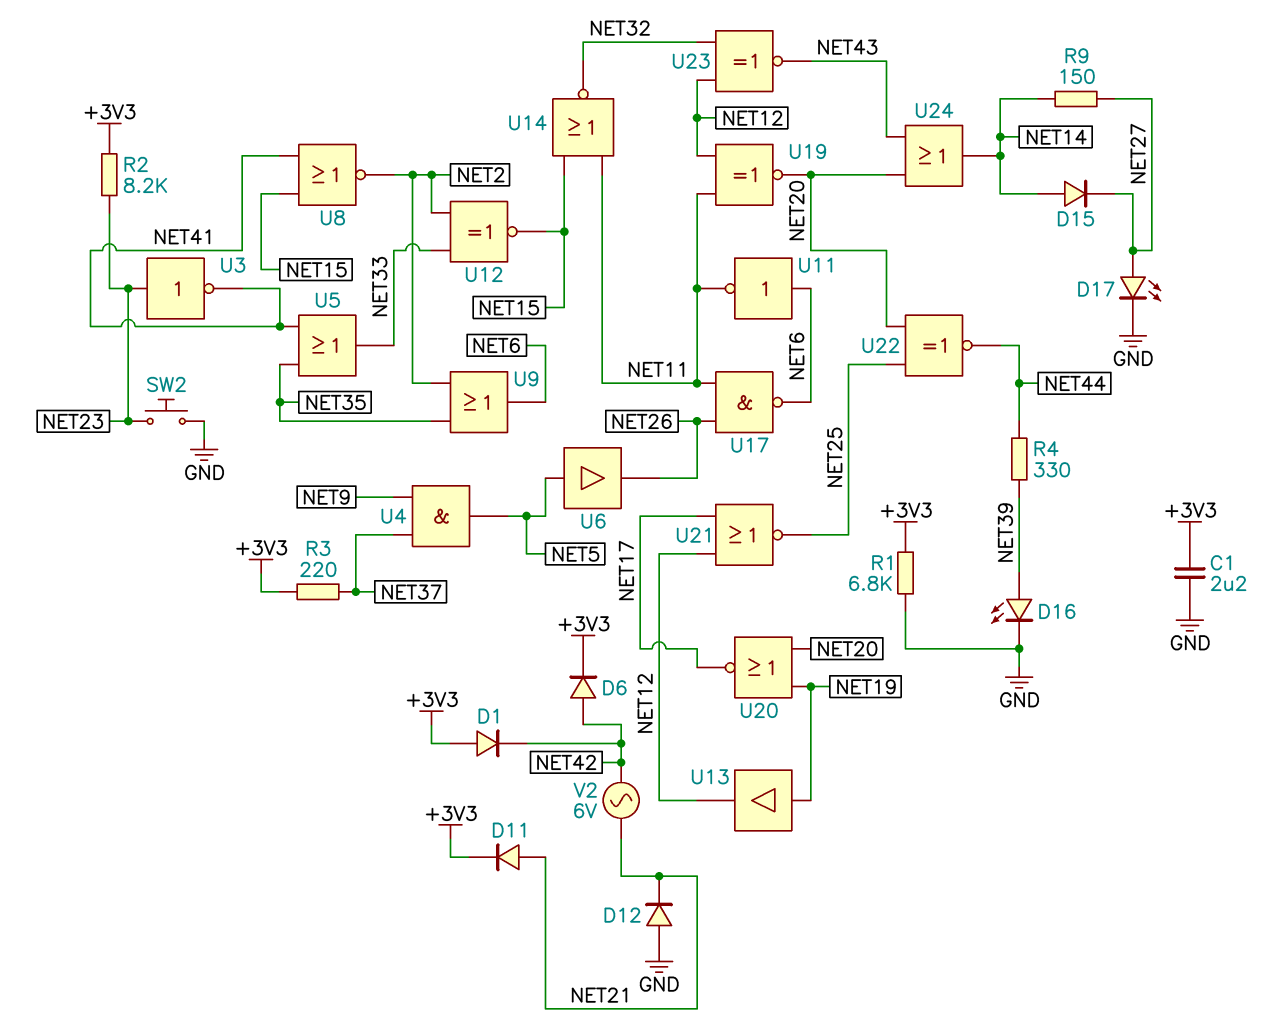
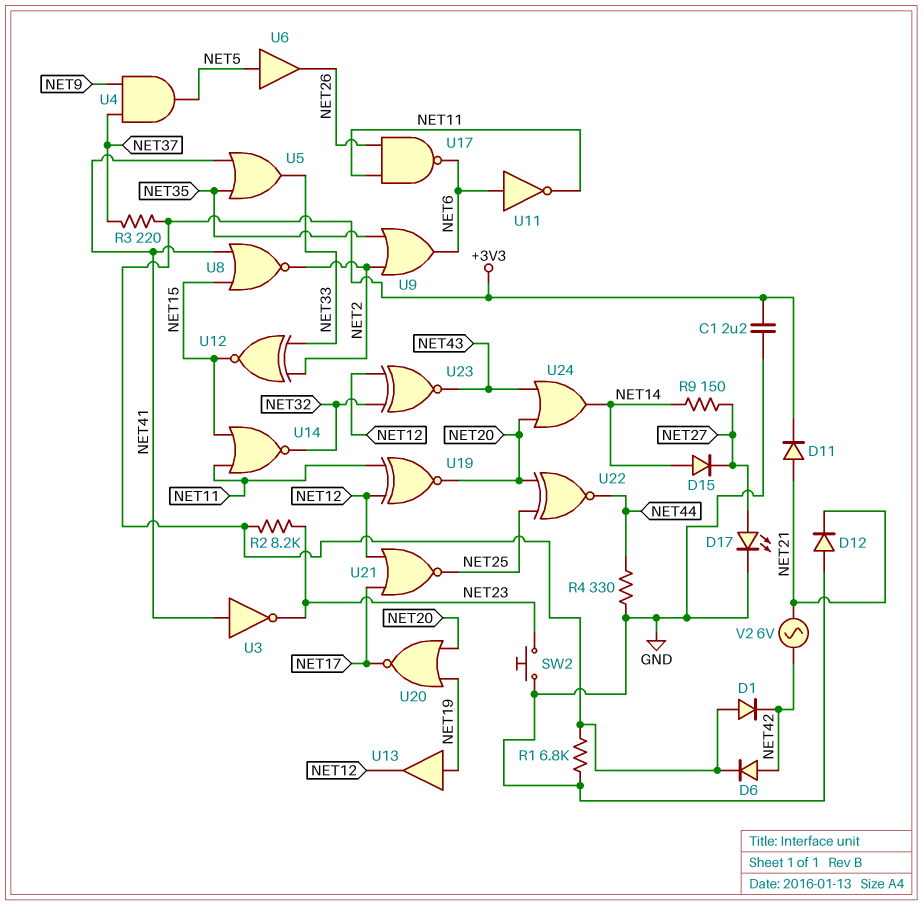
D16: LED (A NET39, K GND) -> none
R4: 330 (NET39, NET44) -> 330 (GND, NET44)
U3: NOT (in NET23, out NET41) -> NOT (in NET41, out NET23)

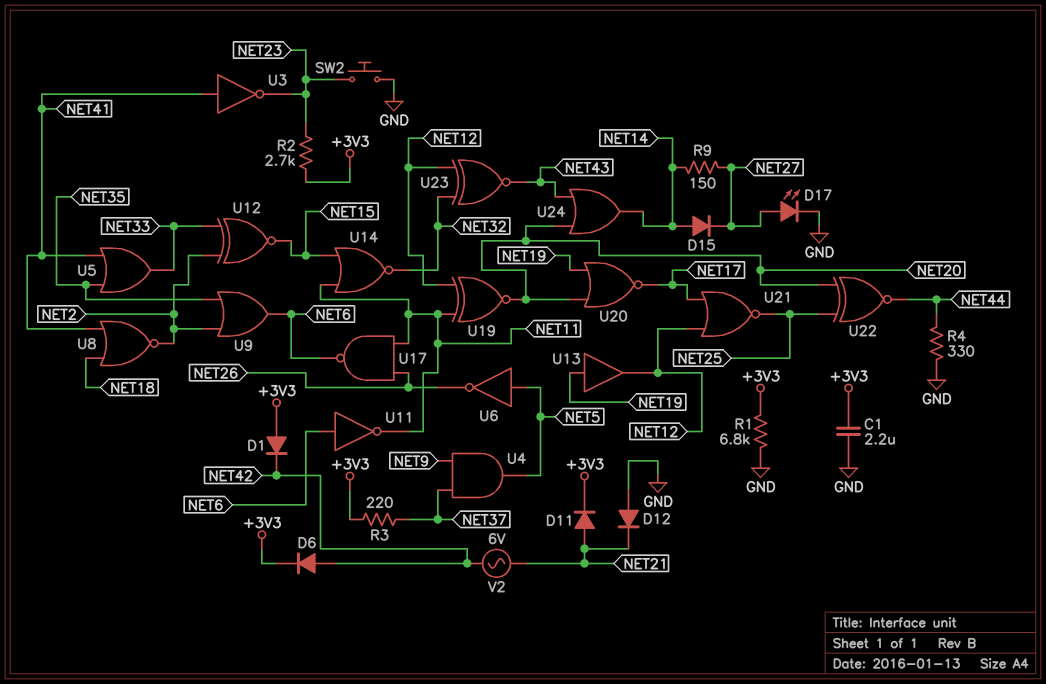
R2: 8.2k (+3V3, NET23) -> 2.7k (+3V3, NET23)
U6: buffer (in NET5, out NET26) -> NOT (in NET5, out NET26)
U8: NOR (in NET15, in NET41, out NET2) -> NOR (in NET18, in NET41, out NET2)

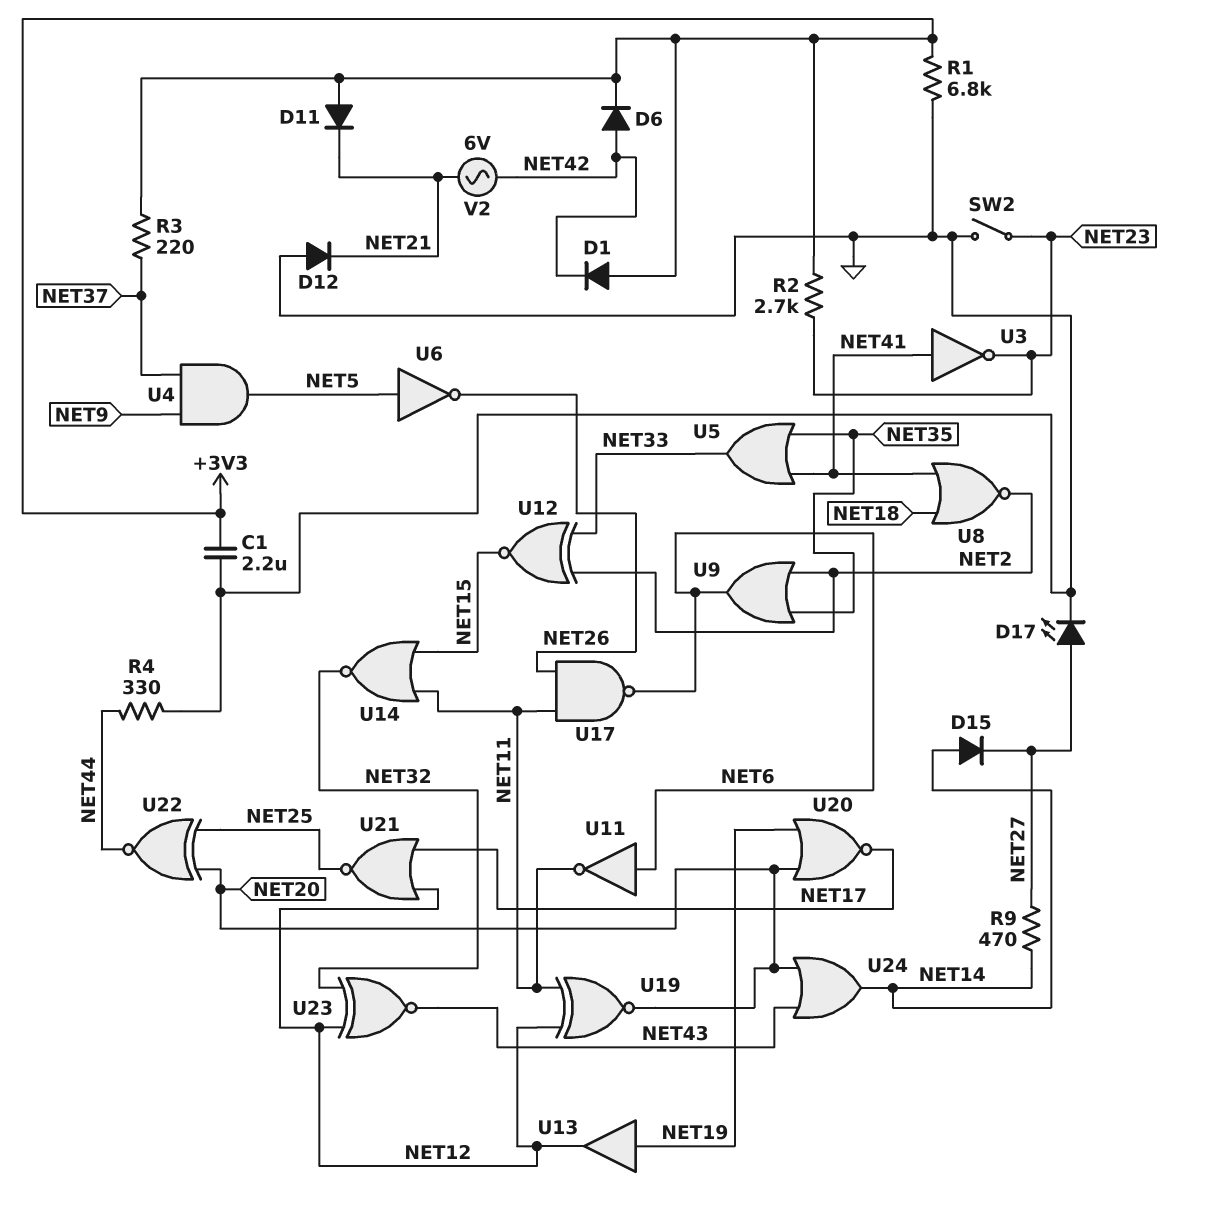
D11: diode (A NET21, K +3V3) -> diode (A +3V3, K NET21)
R9: 150 (NET14, NET27) -> 470 (NET14, NET27)
SW2: button (GND, NET23) -> switch (GND, NET23)

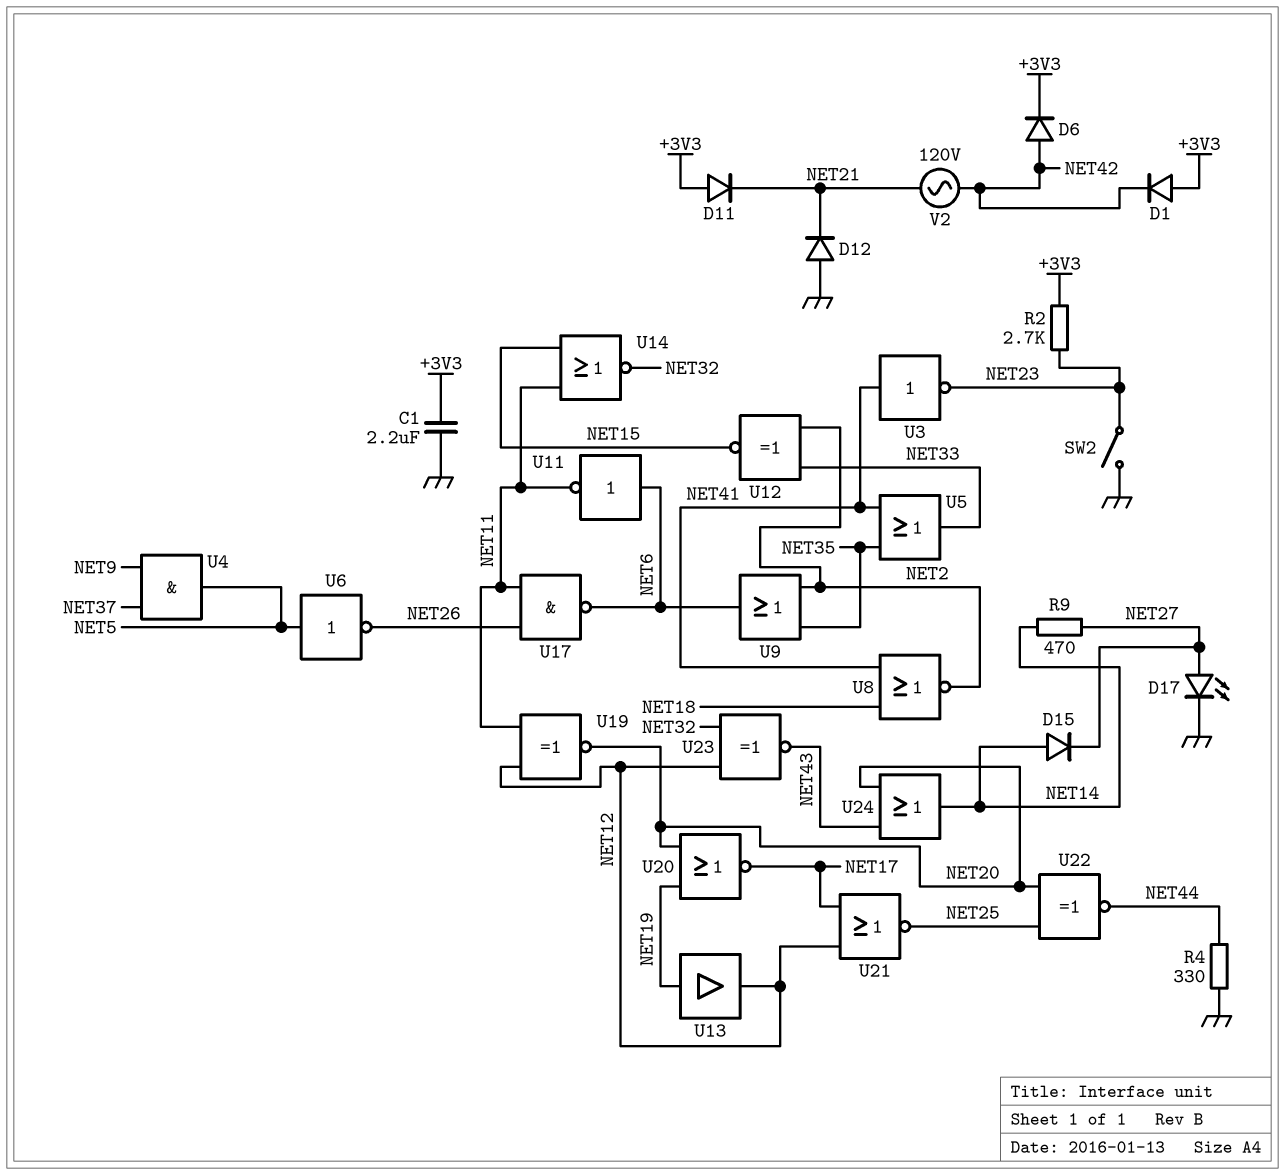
R1: 6.8k (+3V3, GND) -> none
R3: 220 (+3V3, NET37) -> none
V2: AC 6V (NET21, NET42) -> AC 120V (NET21, NET42)

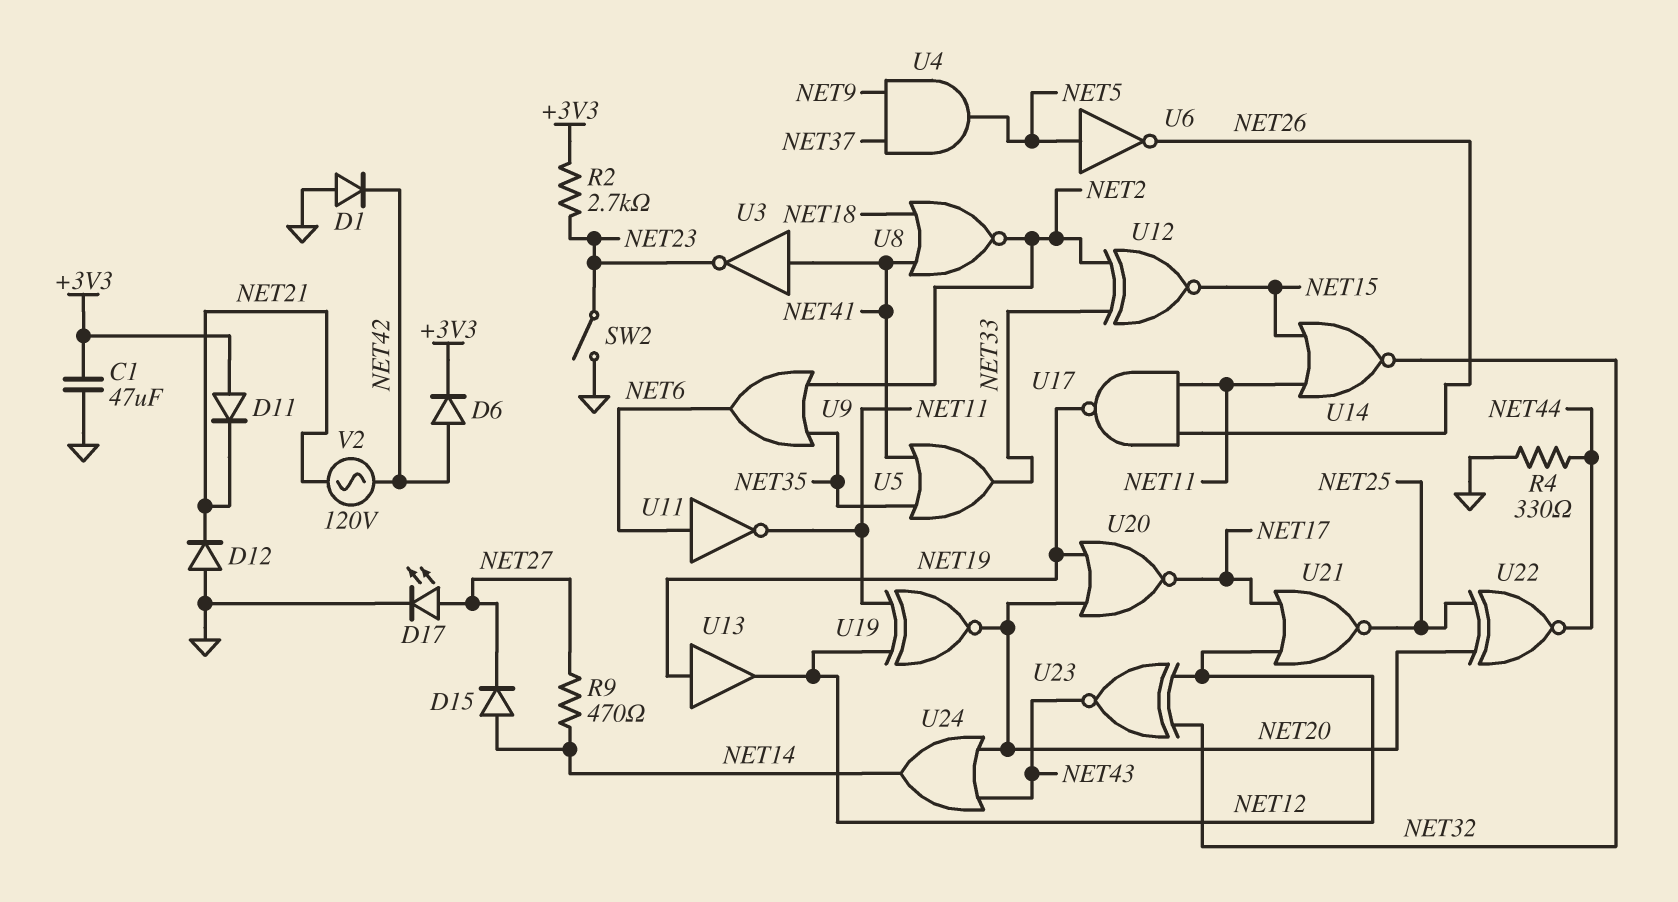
C1: 2.2uF (+3V3, GND) -> 47uF (+3V3, GND)
D1: diode (A +3V3, K NET42) -> diode (A GND, K NET42)
U17: NAND (in NET11, in NET26, out NET6) -> NAND (in NET11, in NET26, out NET19)

